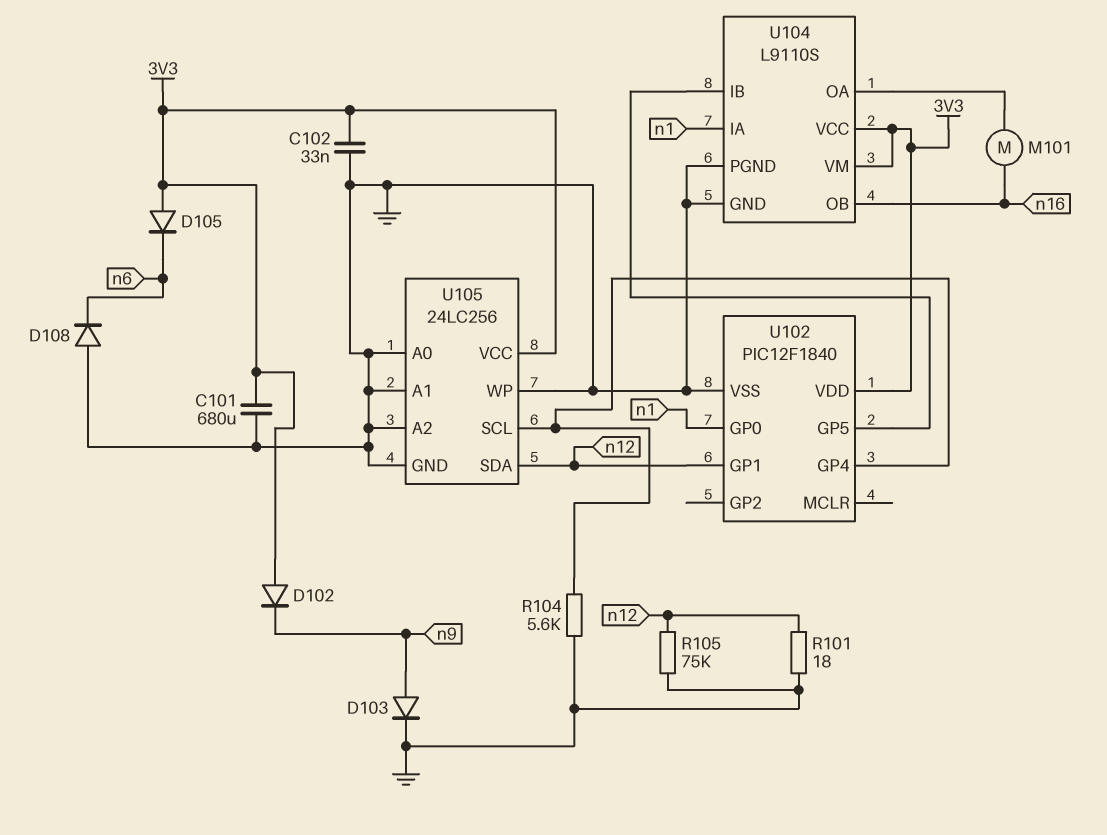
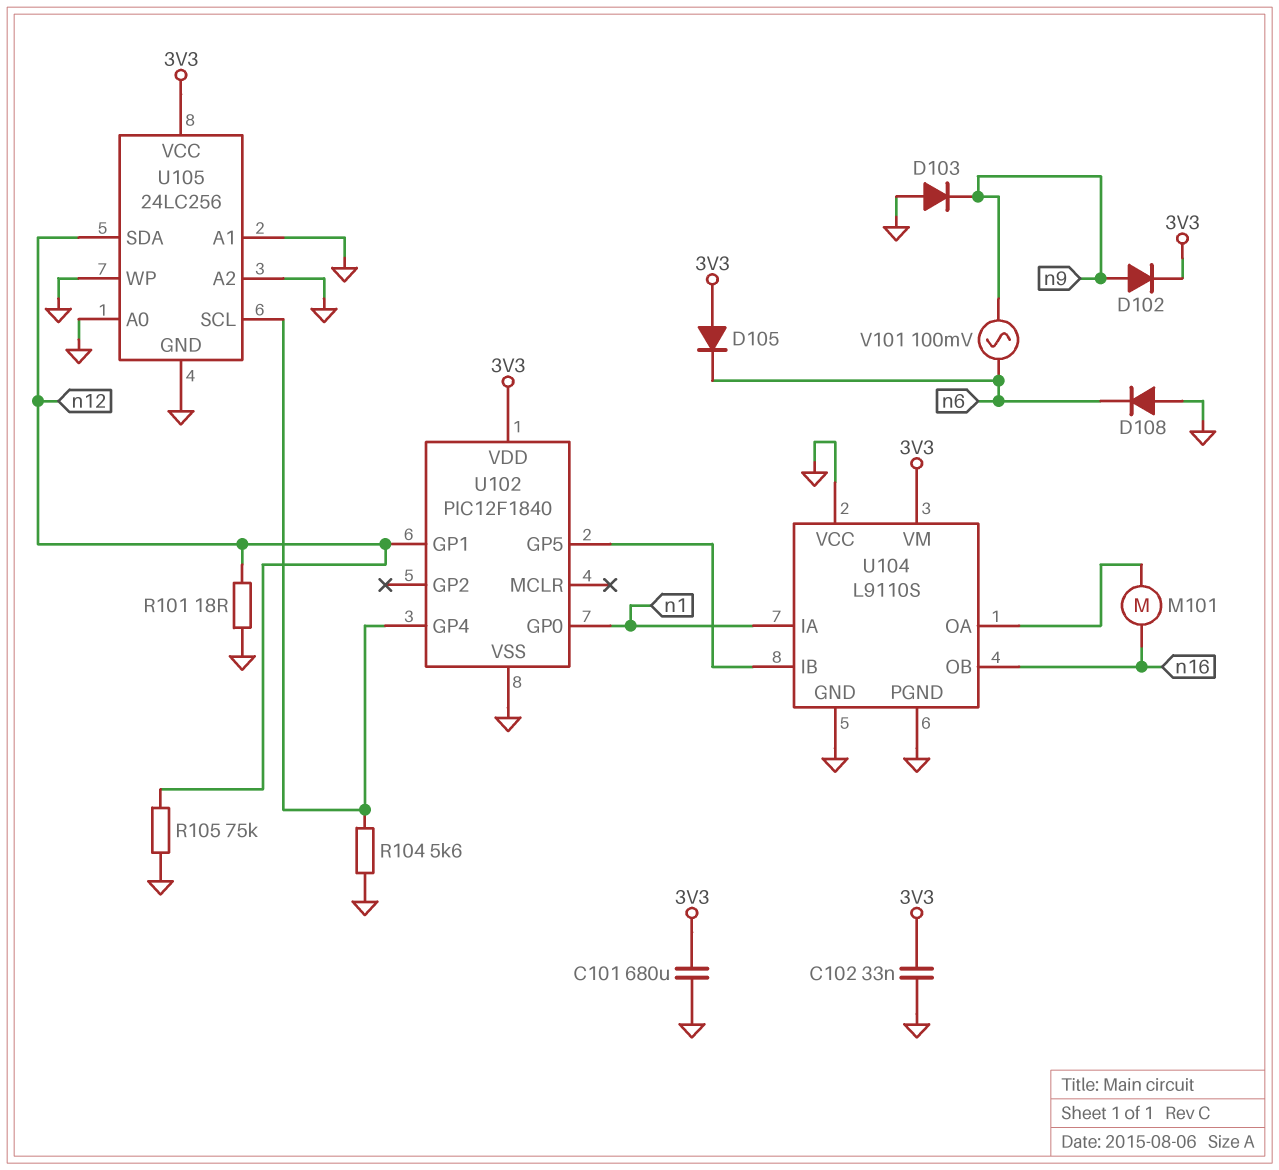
D102: diode (A 3V3, K n9) -> diode (A n9, K 3V3)
D103: diode (A n9, K GND) -> diode (A GND, K n9)
U104 pin VCC: 3V3 -> GND
V101: none -> AC 100mV (n6, n9)

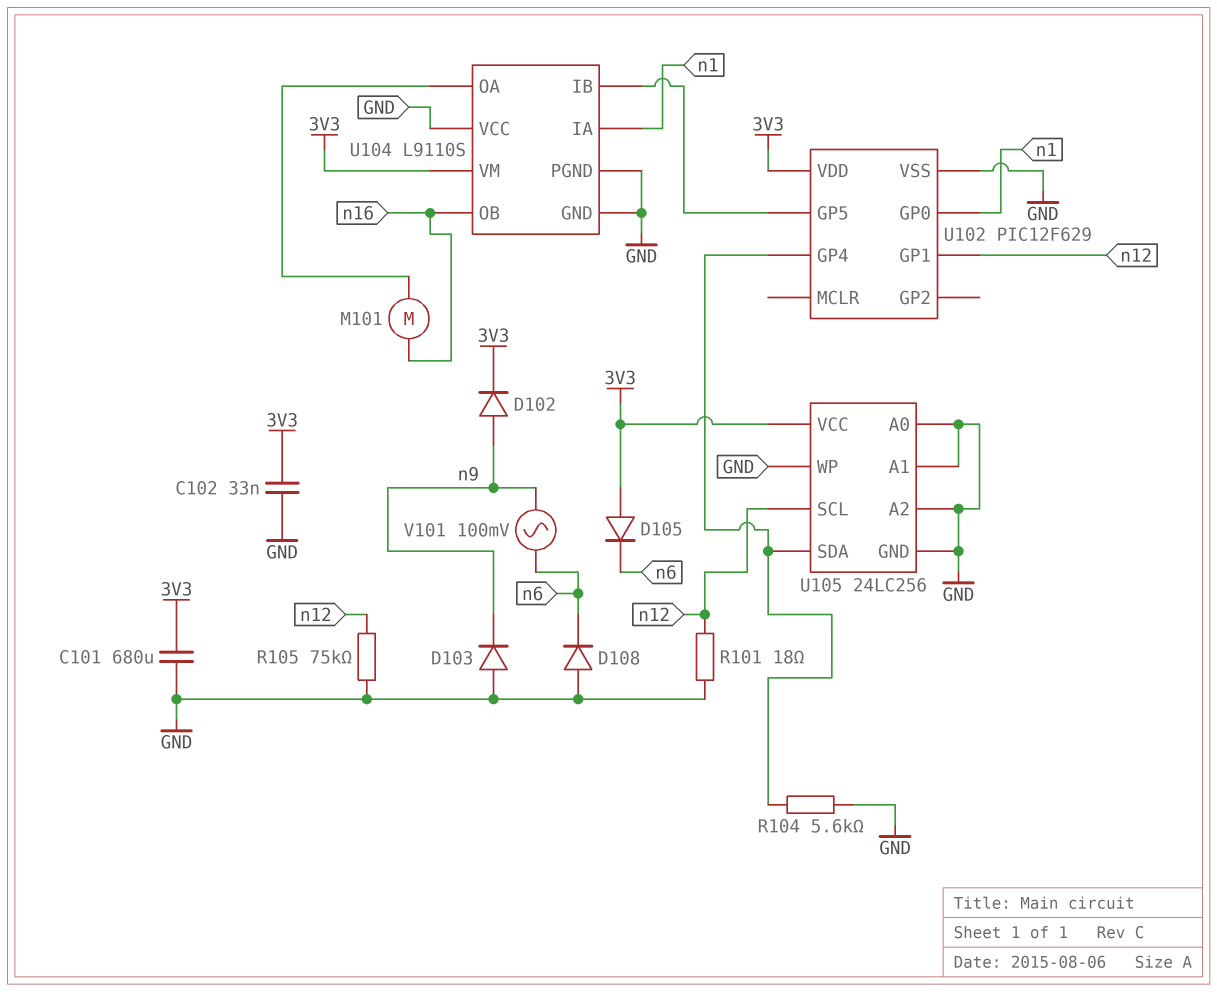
U102: PIC12F1840 -> PIC12F629
U105 pin SCL: U102/GP4 -> n12
U105 pin SDA: n12 -> U102/GP4

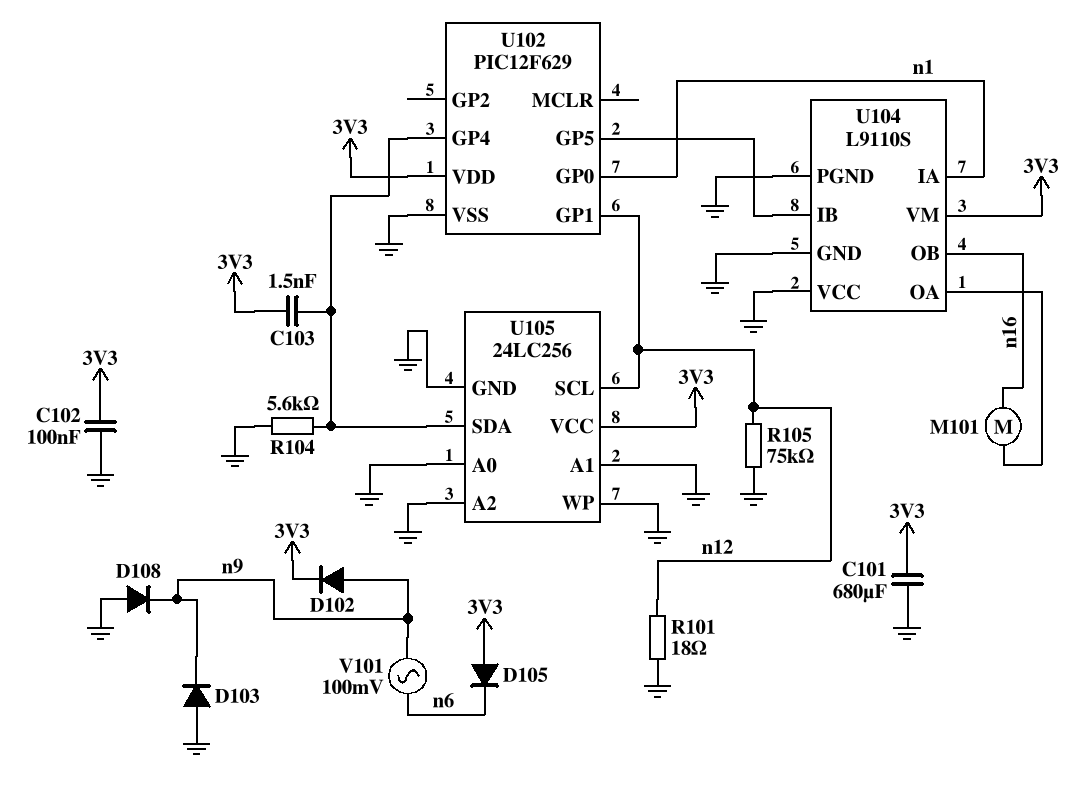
C102: 33nF (3V3, GND) -> 100nF (3V3, GND)
C103: none -> 1.5nF (3V3, U102/GP4)
D108: diode (A GND, K n6) -> diode (A GND, K n9)

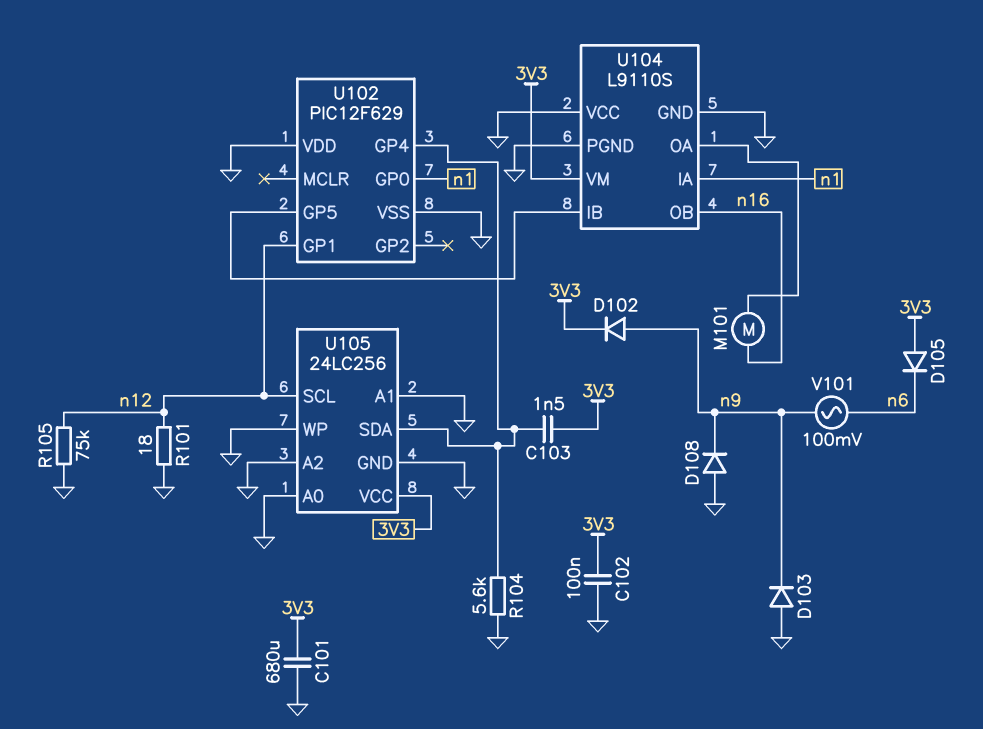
U102 pin VDD: 3V3 -> GND

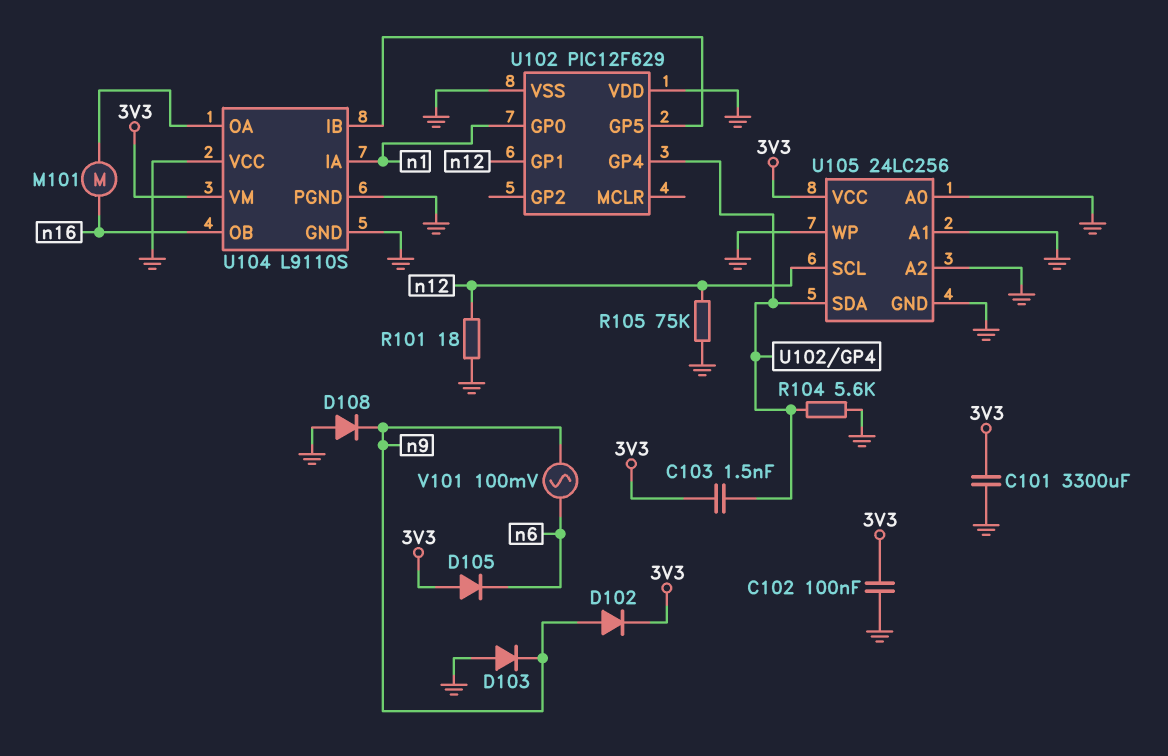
C101: 680uF (3V3, GND) -> 3300uF (3V3, GND)

